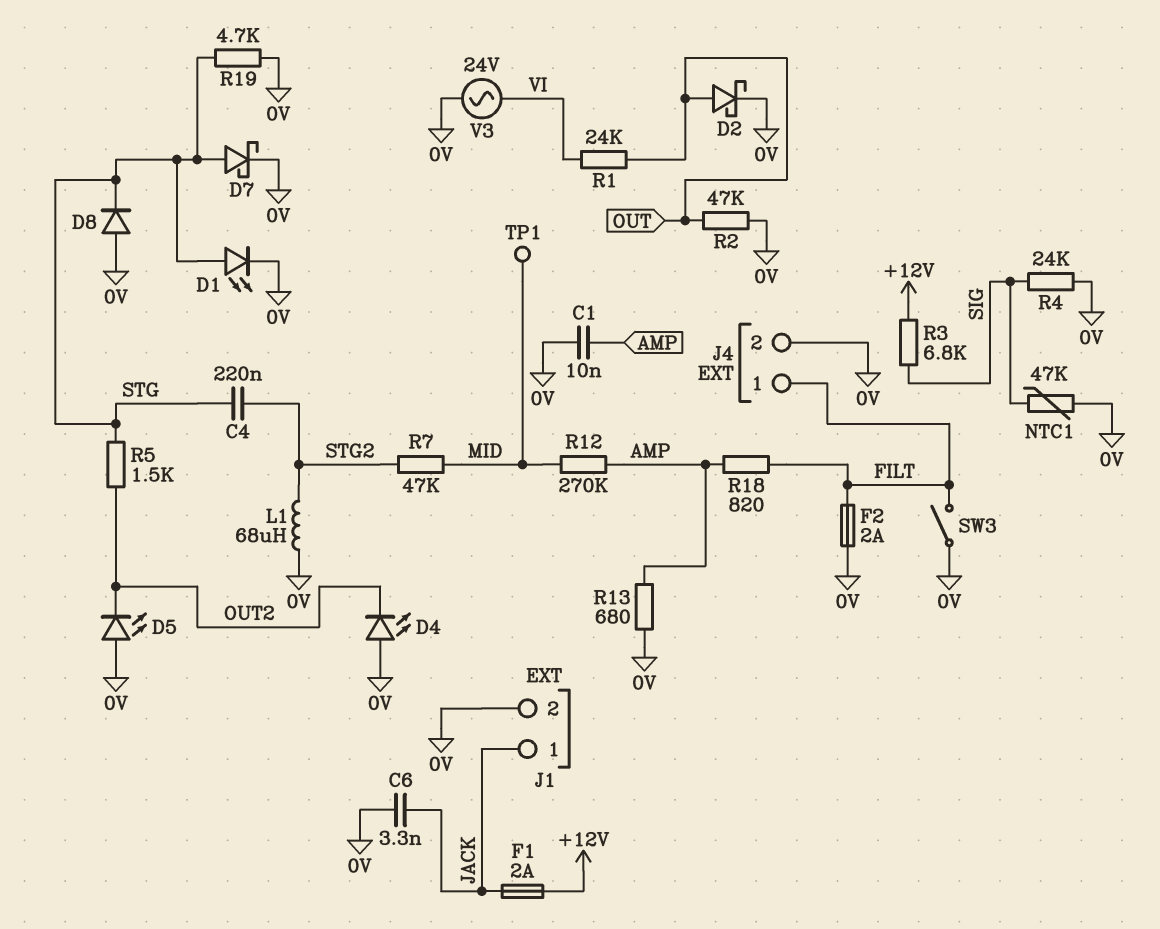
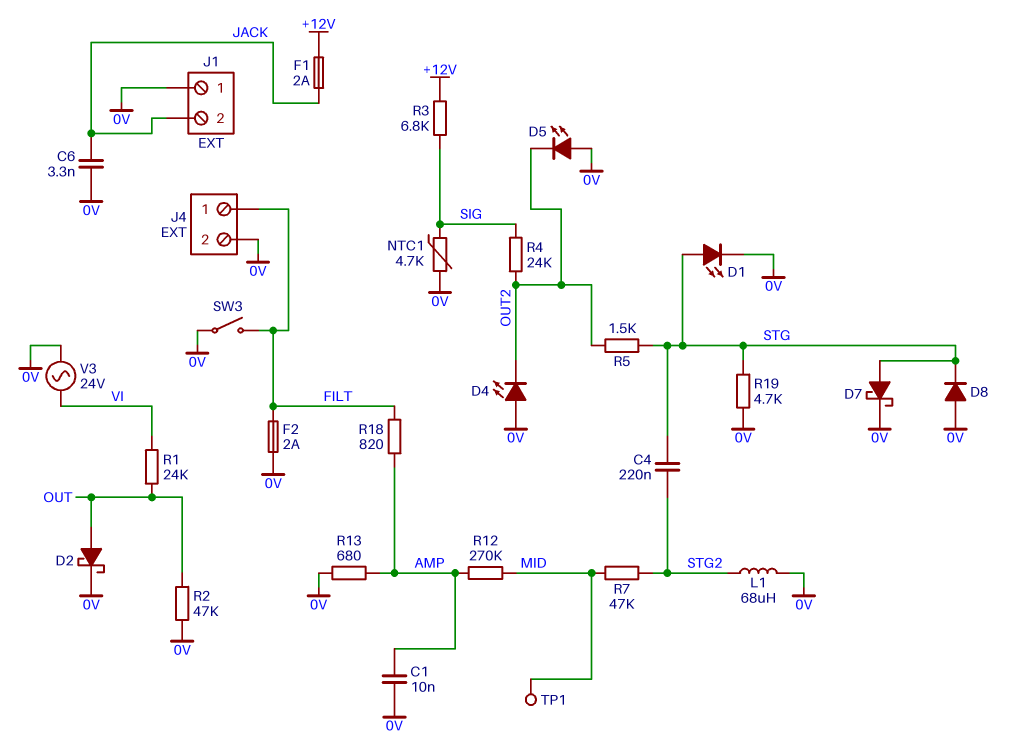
J1 pin 1: JACK -> 0V
J1 pin 2: 0V -> JACK
NTC1: 47k (0V, SIG) -> 4.7k (0V, SIG)
R4: 24k (0V, SIG) -> 24k (OUT2, SIG)

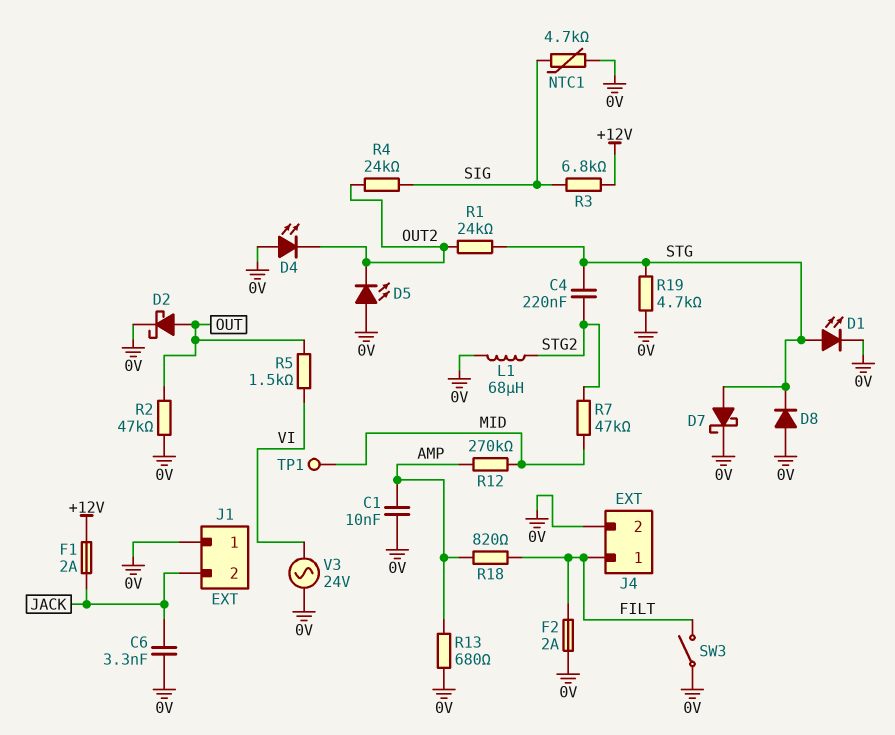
R1: 24k (OUT, VI) -> 24k (OUT2, STG)
R5: 1.5k (OUT2, STG) -> 1.5k (OUT, VI)

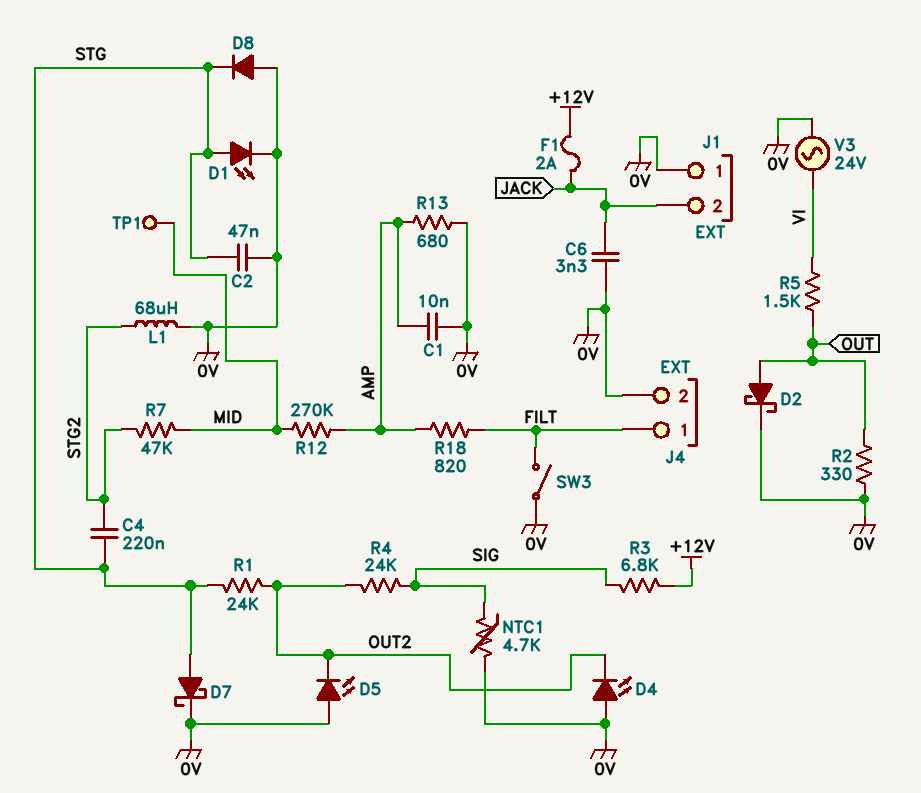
C2: none -> 47nF (0V, STG)
F2: 2A (0V, FILT) -> none
R2: 47k (0V, OUT) -> 330 (0V, OUT)
R19: 4.7k (0V, STG) -> none

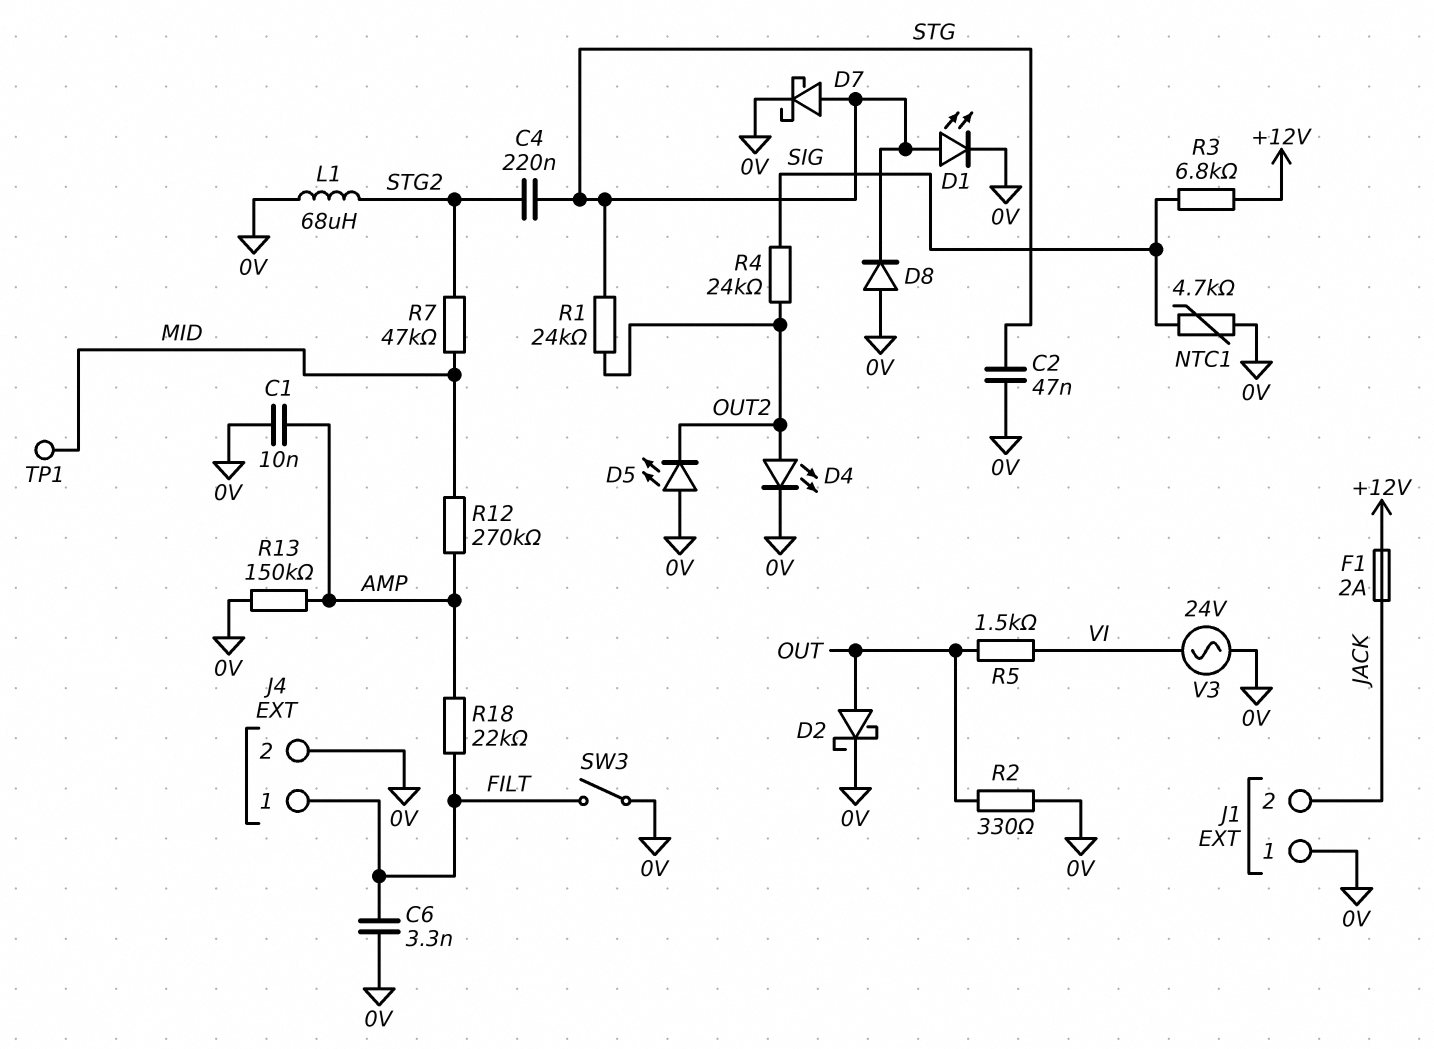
C6: 3.3nF (0V, JACK) -> 3.3nF (0V, FILT)
D4: LED (A 0V, K OUT2) -> LED (A OUT2, K 0V)
R13: 680 (0V, AMP) -> 150k (0V, AMP)
R18: 820 (AMP, FILT) -> 22k (AMP, FILT)

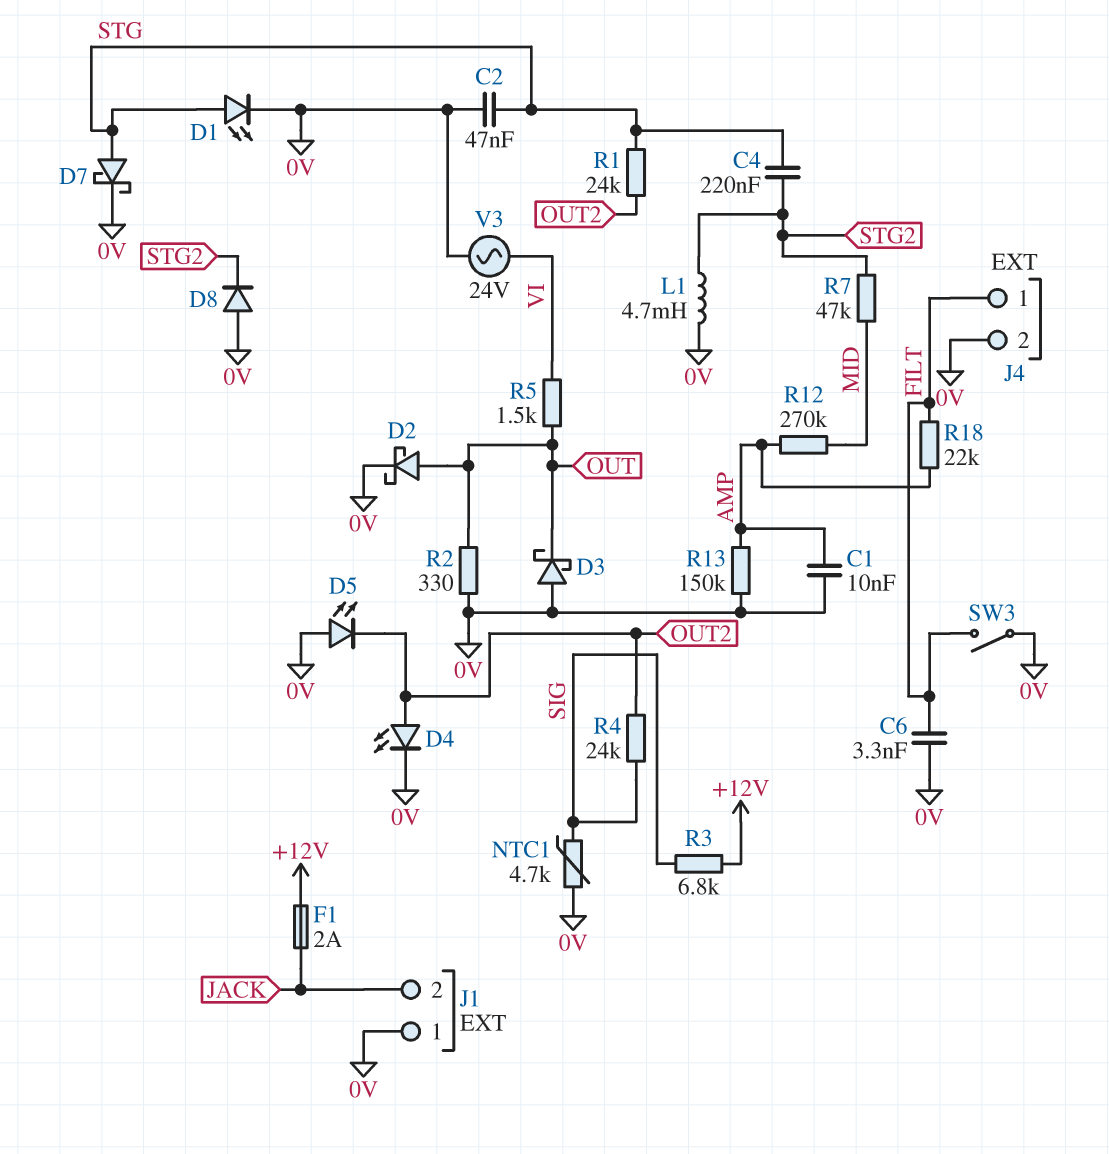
D3: none -> schottky (A 0V, K OUT)
D8: diode (A 0V, K STG) -> diode (A 0V, K STG2)
L1: 68uH (0V, STG2) -> 4.7mH (0V, STG2)
TP1: test point (MID) -> none

